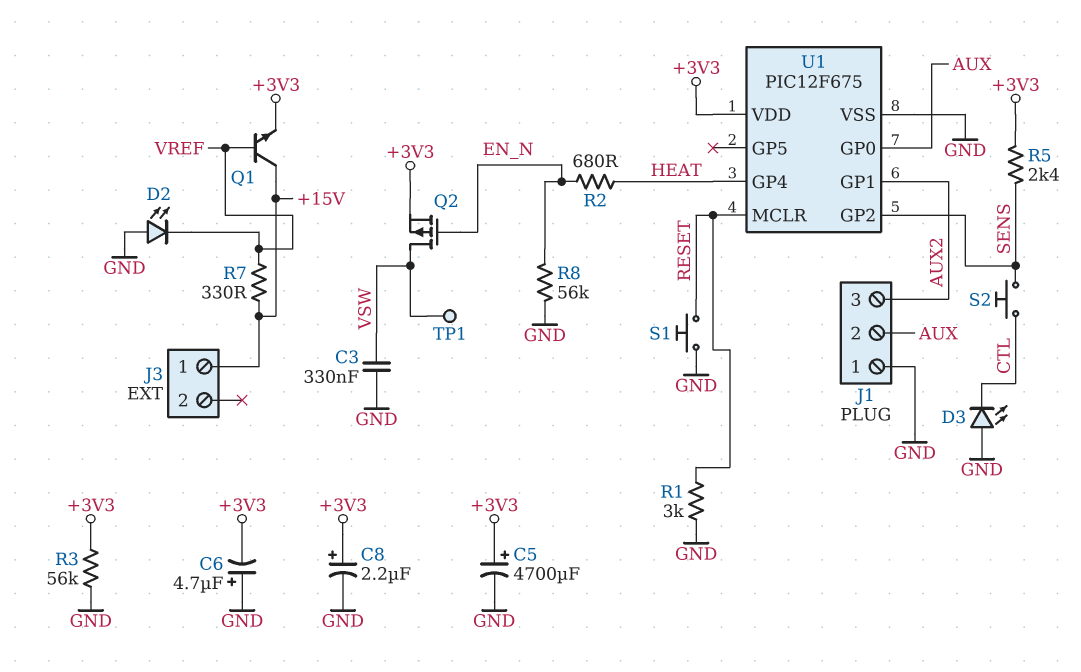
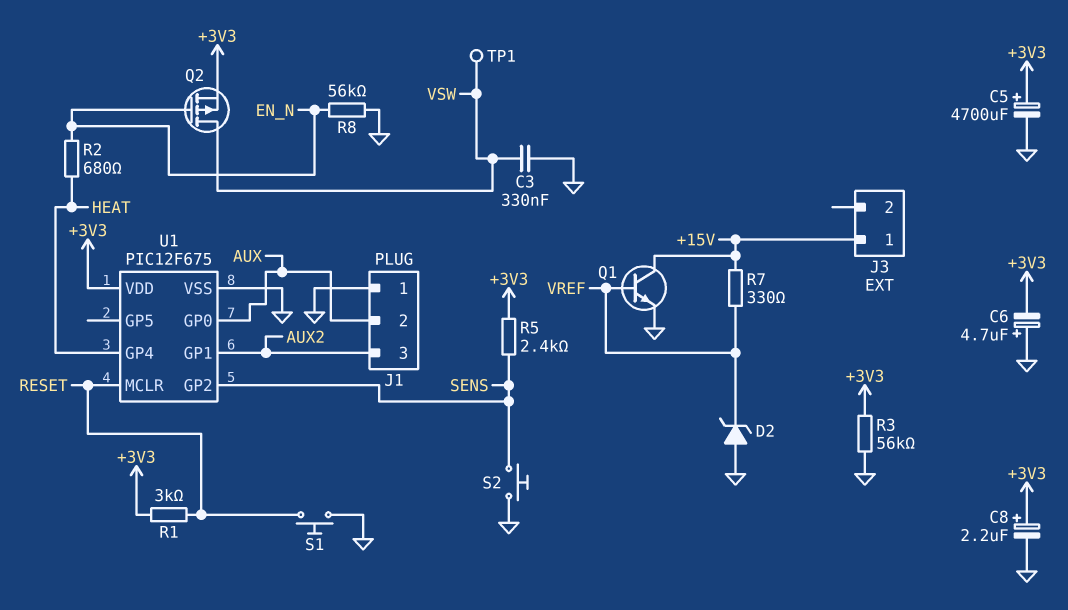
D2: LED (A GND, K VREF) -> zener (A GND, K VREF)
D3: LED (A GND, K CTL) -> none
Q1: NPN (B VREF, C +15V, E +3V3) -> NPN (B VREF, C +15V, E GND)
R1: 3k (GND, RESET) -> 3k (+3V3, RESET)
S2: button (CTL, SENS) -> button (GND, SENS)

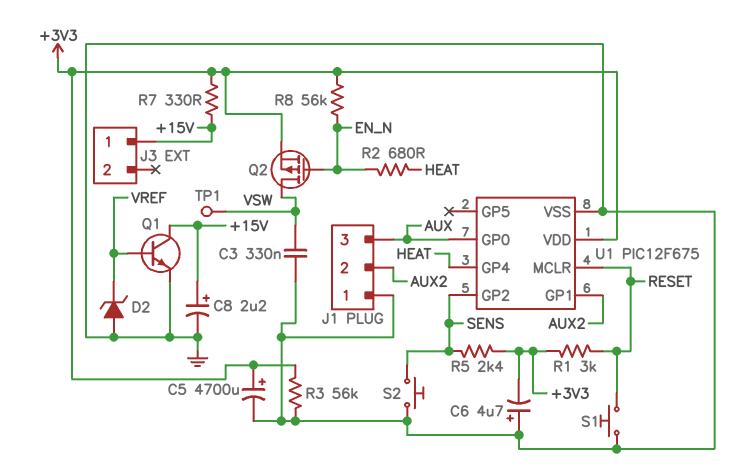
C8: 2.2uF (plus +3V3, minus GND) -> 2.2uF (plus +15V, minus GND)
J1 pin 2: AUX -> AUX2
J1 pin 3: AUX2 -> AUX
R7: 330 (+15V, VREF) -> 330 (+3V3, +15V)
R8: 56k (EN_N, GND) -> 56k (+3V3, EN_N)

